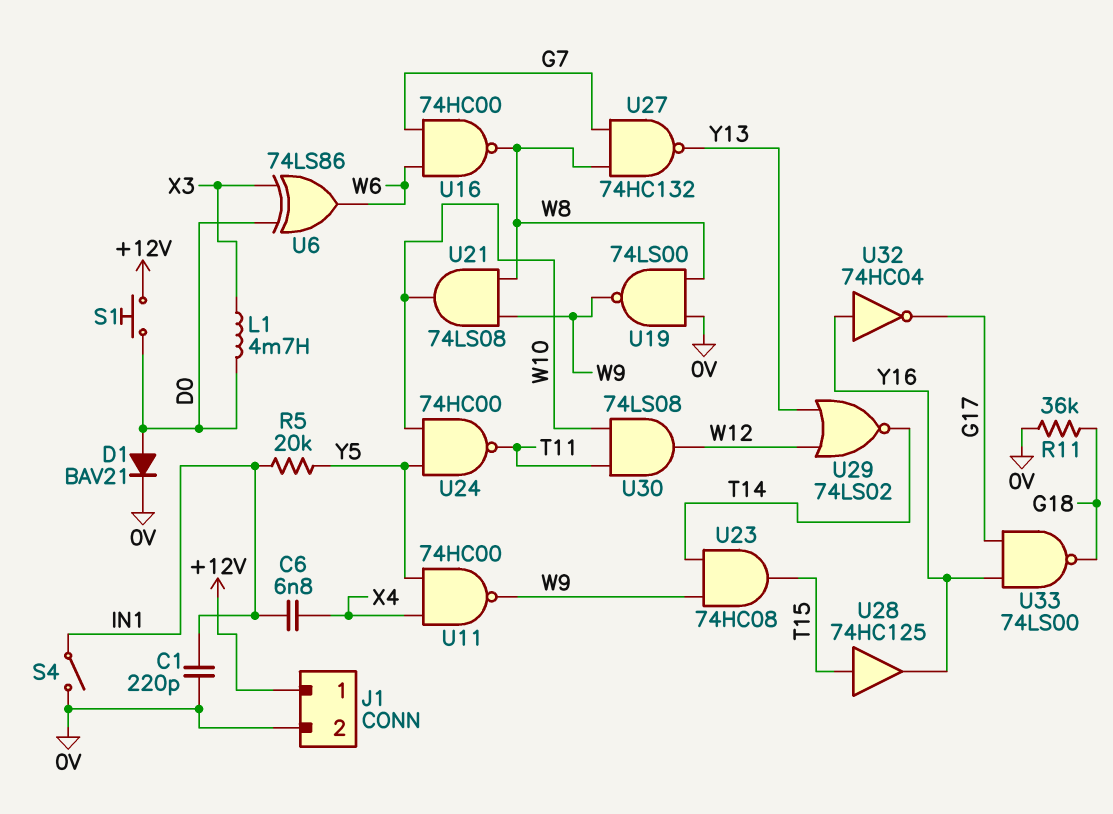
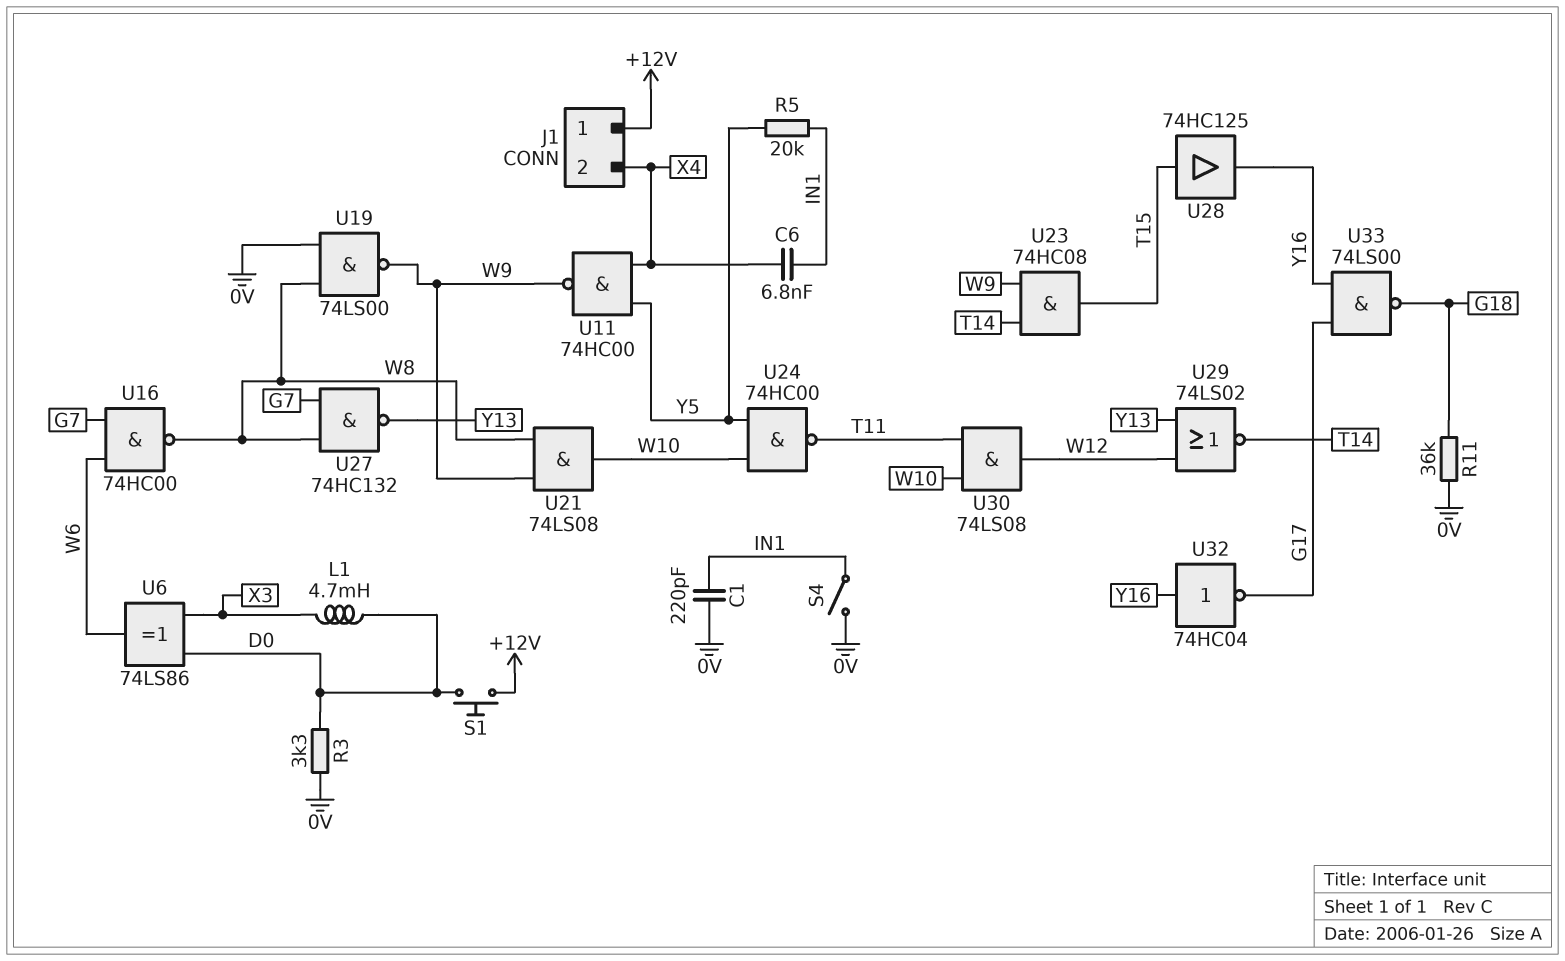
D1: diode BAV21 (A D0, K 0V) -> none
J1 pin 2: 0V -> X4
R3: none -> 3.3k (0V, D0)

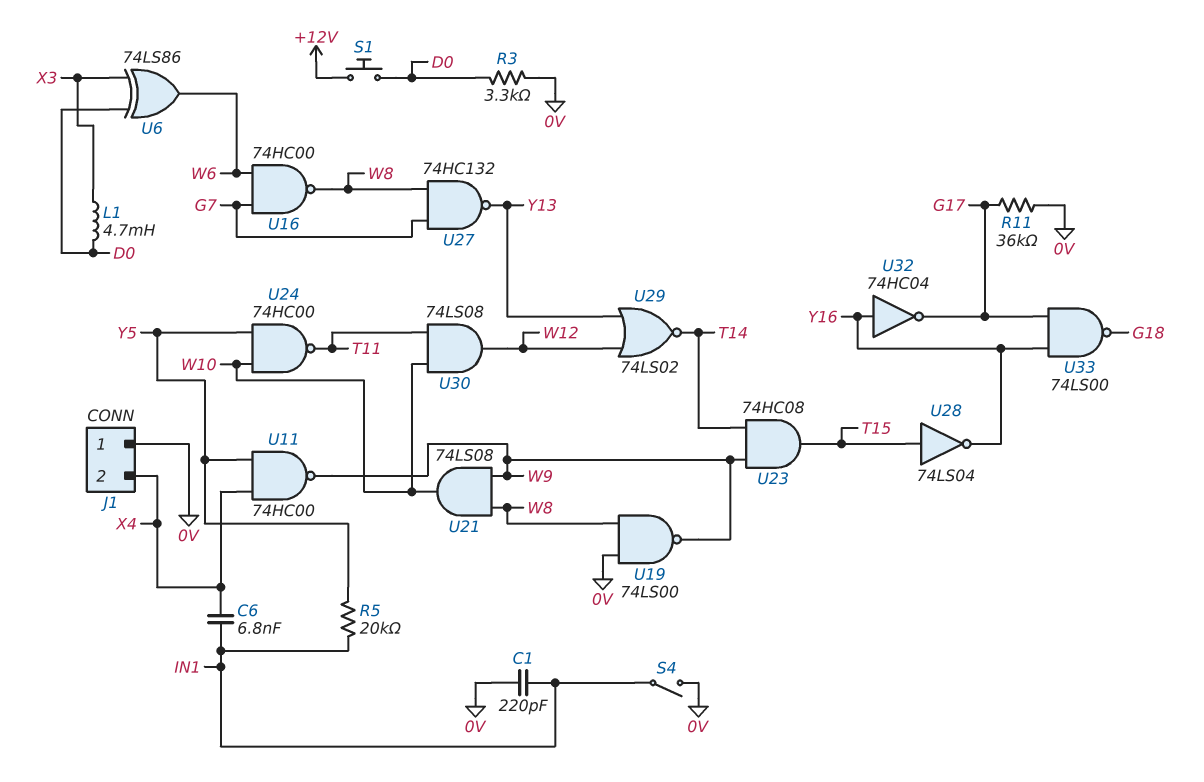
J1 pin 1: +12V -> 0V
R11: 36k (0V, G18) -> 36k (0V, G17)
U28: buffer 74HC125 (in T15, out Y16) -> NOT 74LS04 (in T15, out Y16)

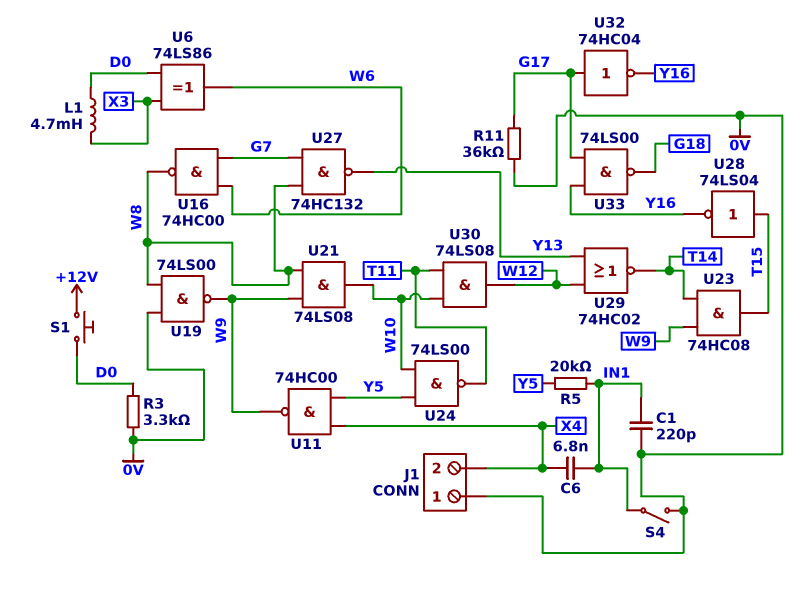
U24: NAND 74HC00 (in W10, in Y5, out T11) -> NAND 74LS00 (in W10, in Y5, out T11)
U29: NOR 74LS02 (in W12, in Y13, out T14) -> NOR 74HC02 (in W12, in Y13, out T14)
U32: NOT 74HC04 (in Y16, out G17) -> NOT 74HC04 (in G17, out Y16)

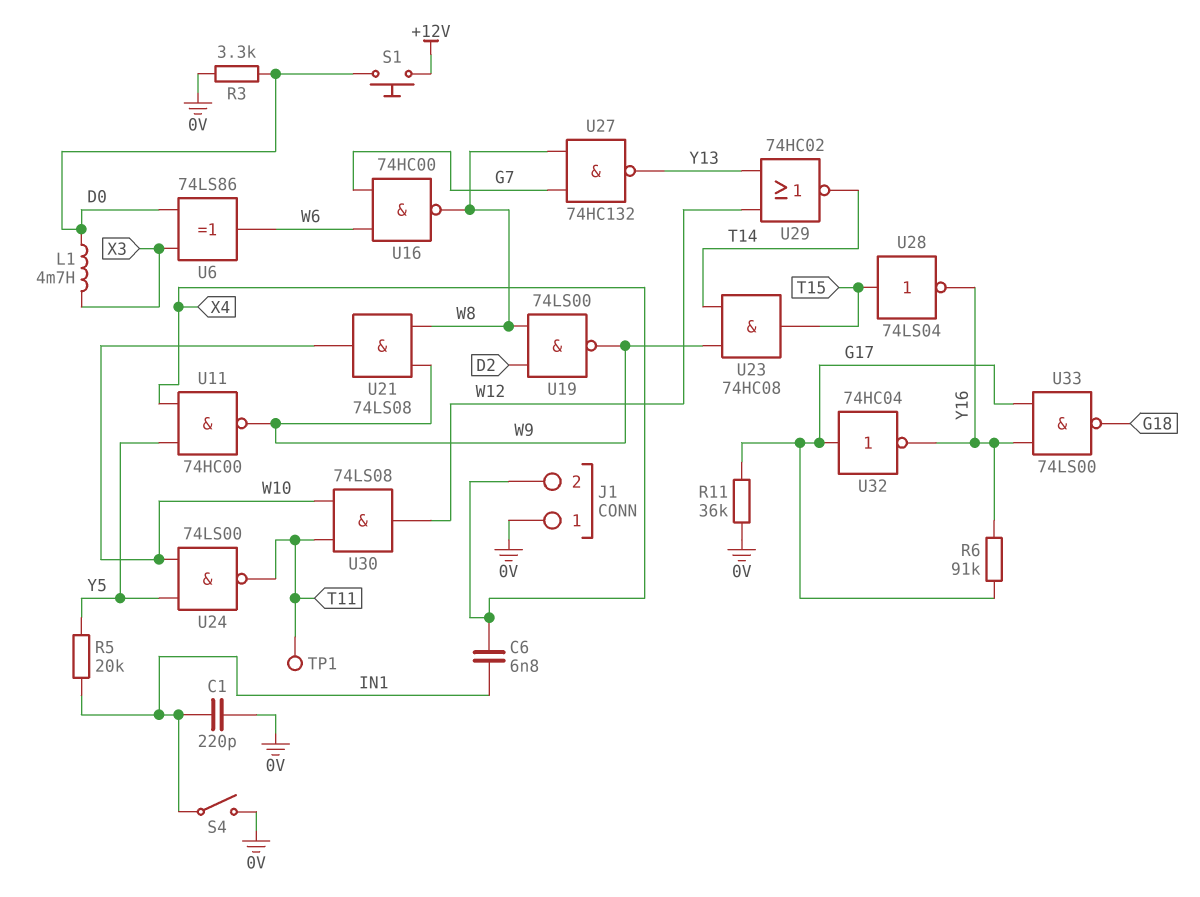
R6: none -> 91k (G17, Y16)
TP1: none -> test point (T11)
U19: NAND 74LS00 (in 0V, in W8, out W9) -> NAND 74LS00 (in D2, in W8, out W9)

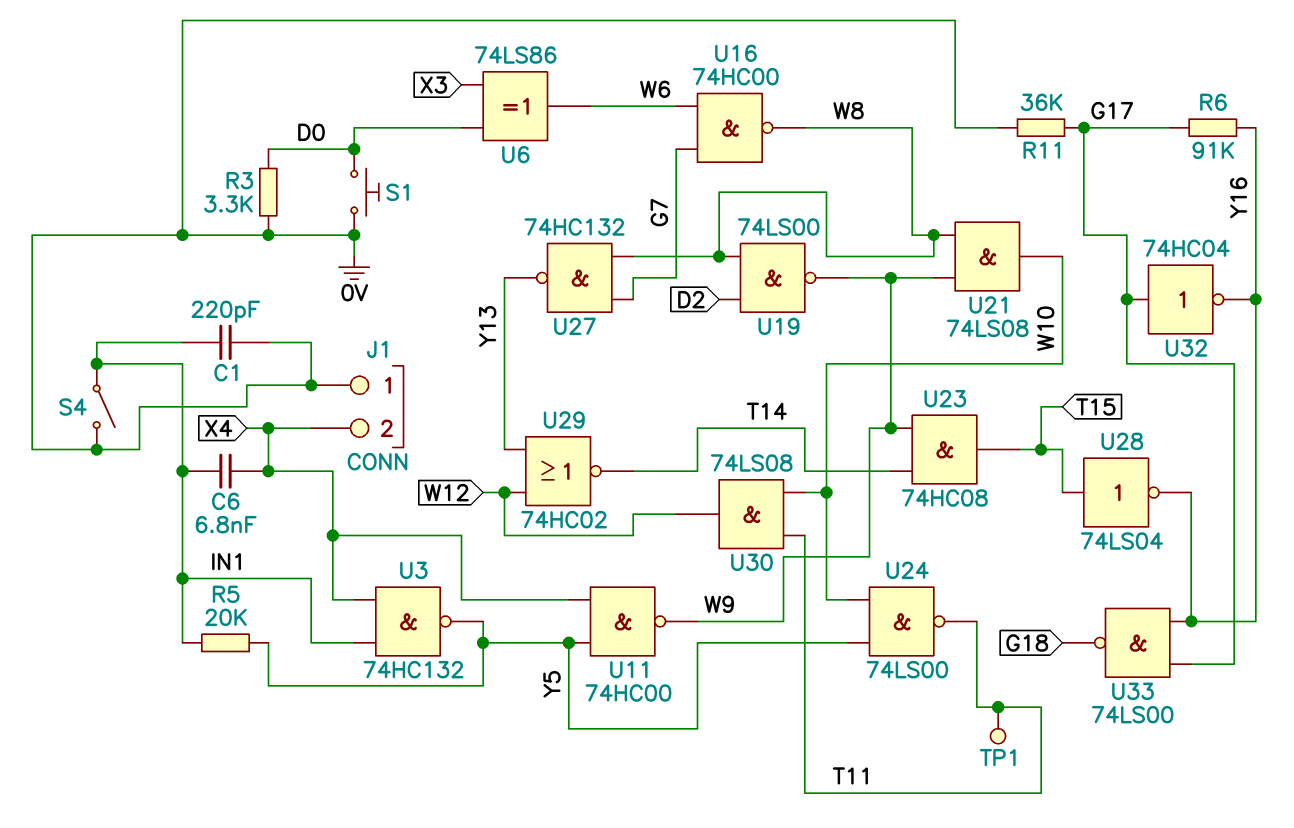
L1: 4.7mH (D0, X3) -> none
S1: button (+12V, D0) -> button (0V, D0)
U3: none -> NAND 74HC132 (in IN1, in X4, out Y5)

